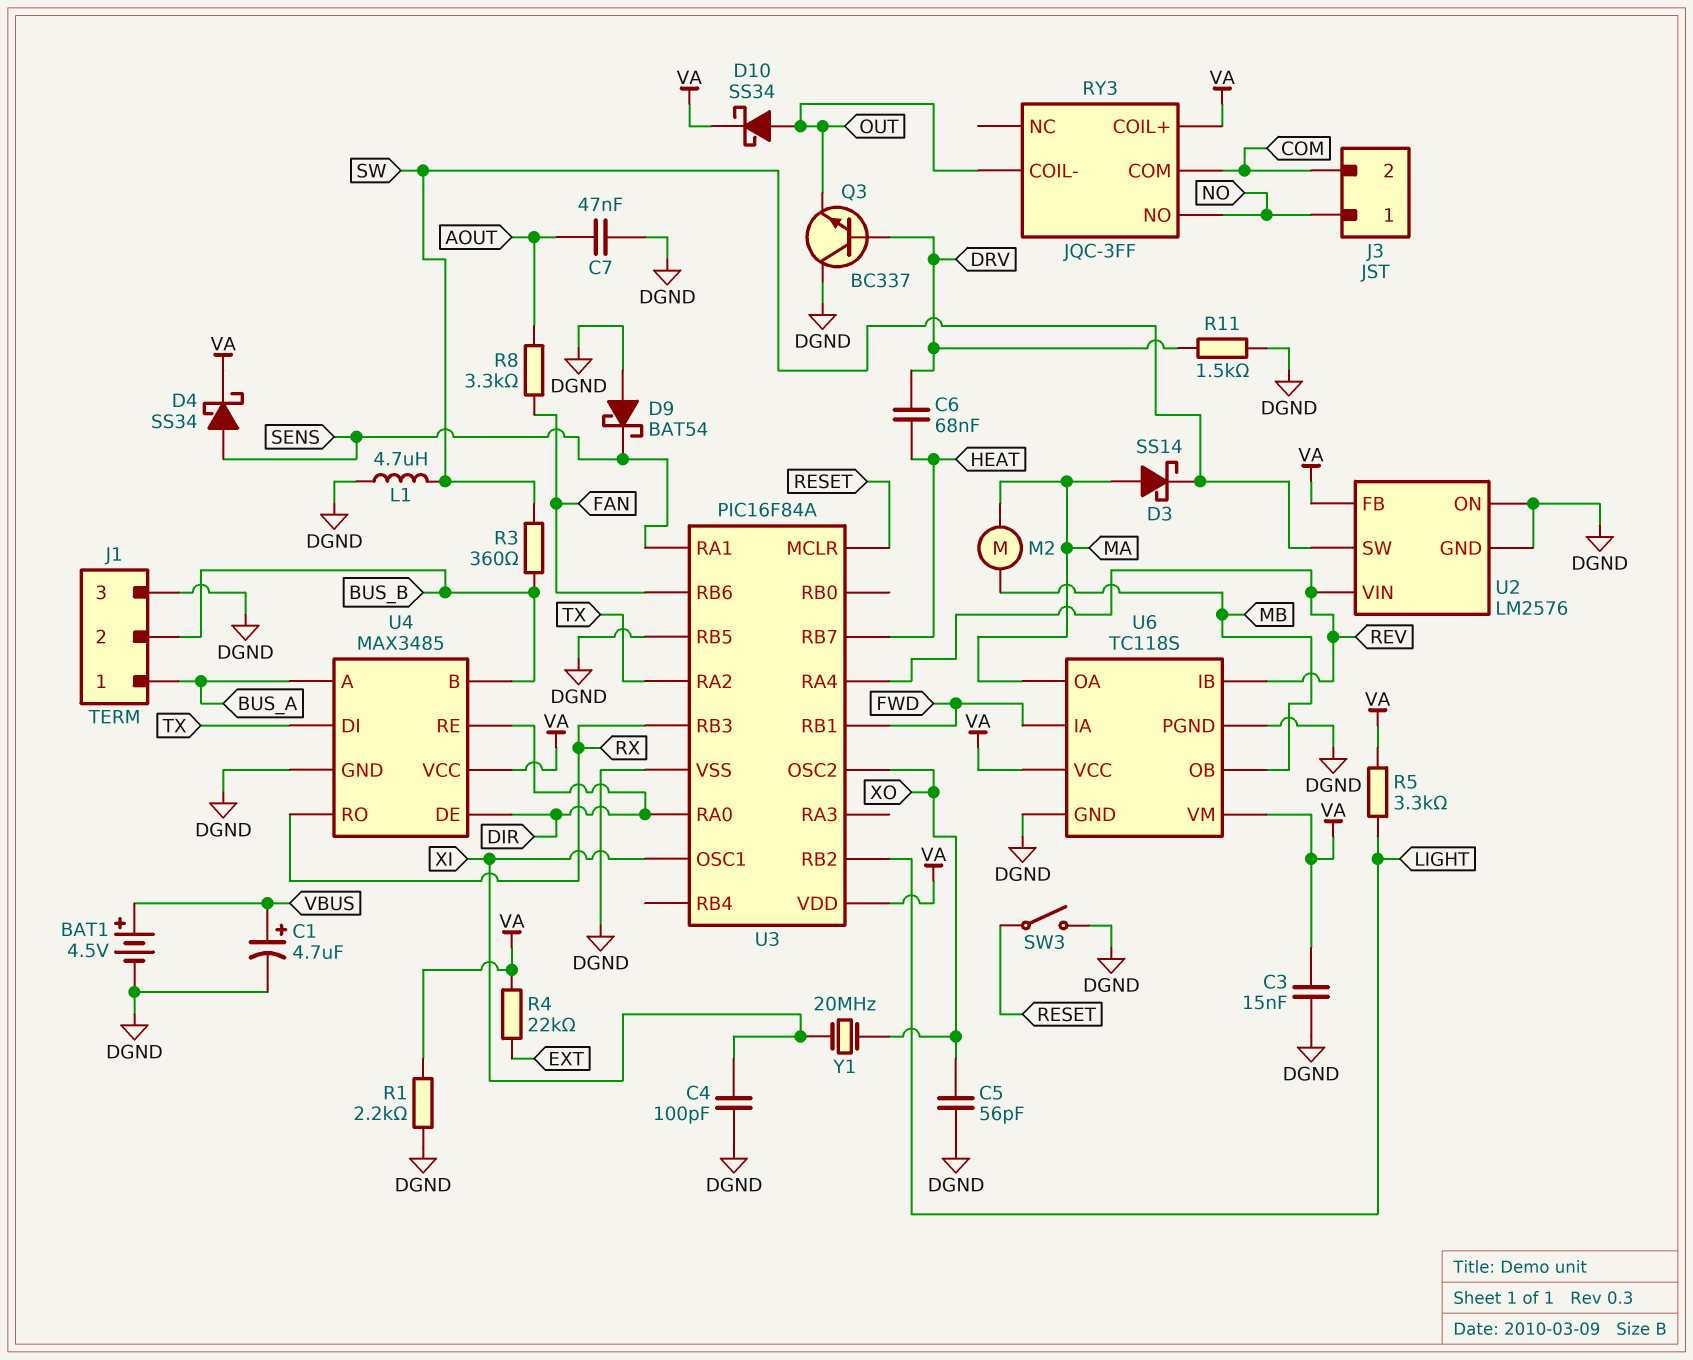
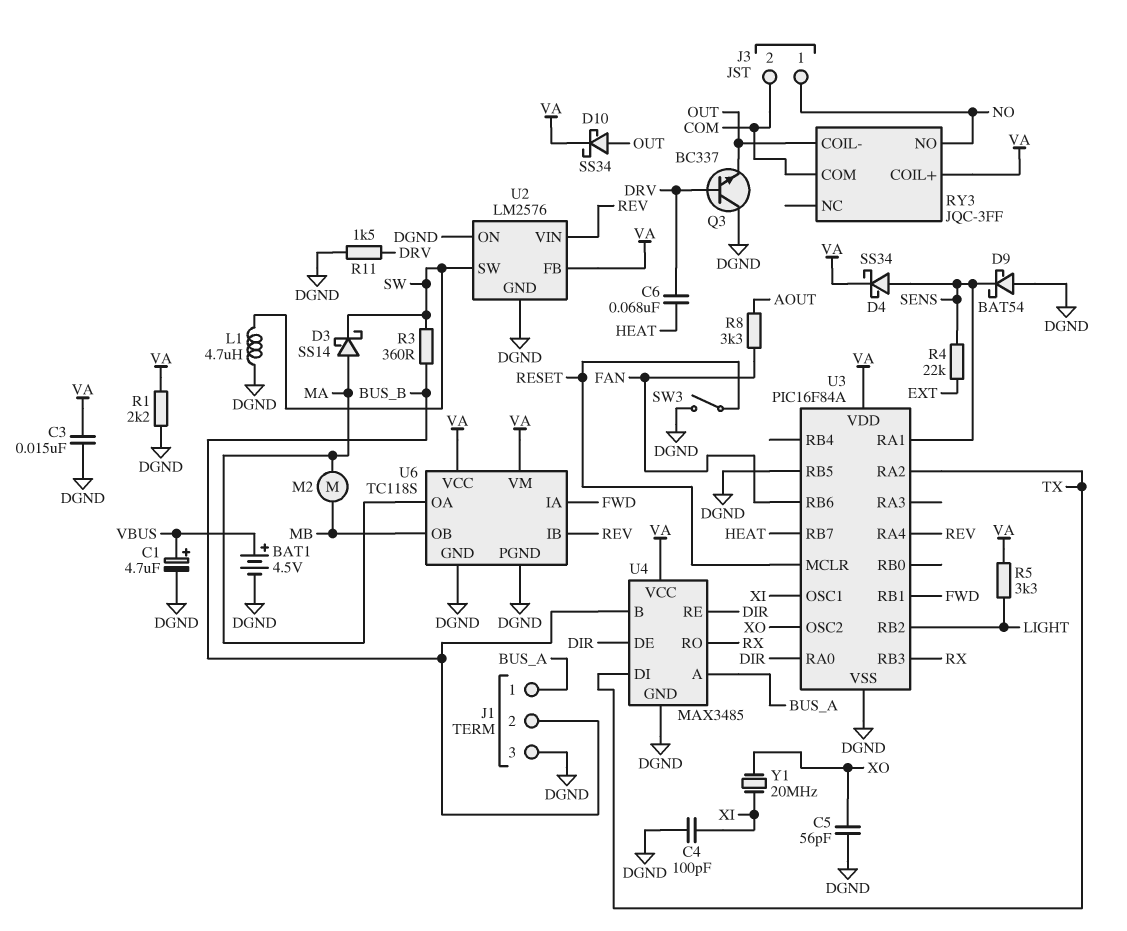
C7: 47nF (AOUT, DGND) -> none
R4: 22k (EXT, VA) -> 22k (EXT, SENS)

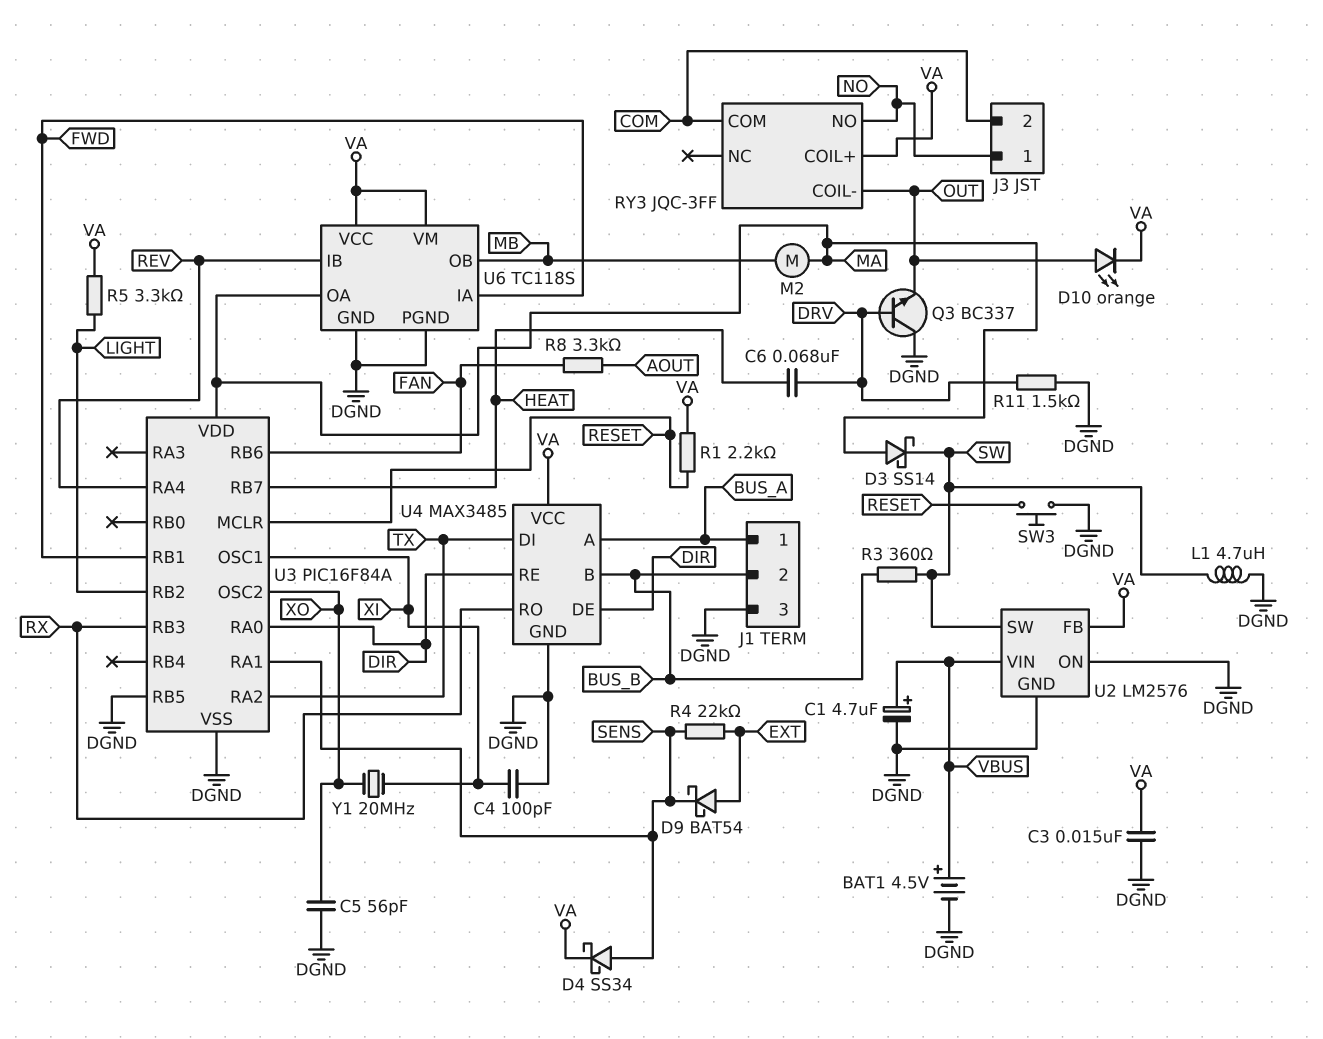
D9: schottky BAT54 (A DGND, K SENS) -> schottky BAT54 (A EXT, K SENS)
D10: schottky SS34 (A OUT, K VA) -> LED orange (A OUT, K VA)
R1: 2.2k (DGND, VA) -> 2.2k (RESET, VA)
SW3: switch (DGND, RESET) -> button (DGND, RESET)
U2 pin VIN: REV -> VBUS
U3 pin VDD: VA -> MA

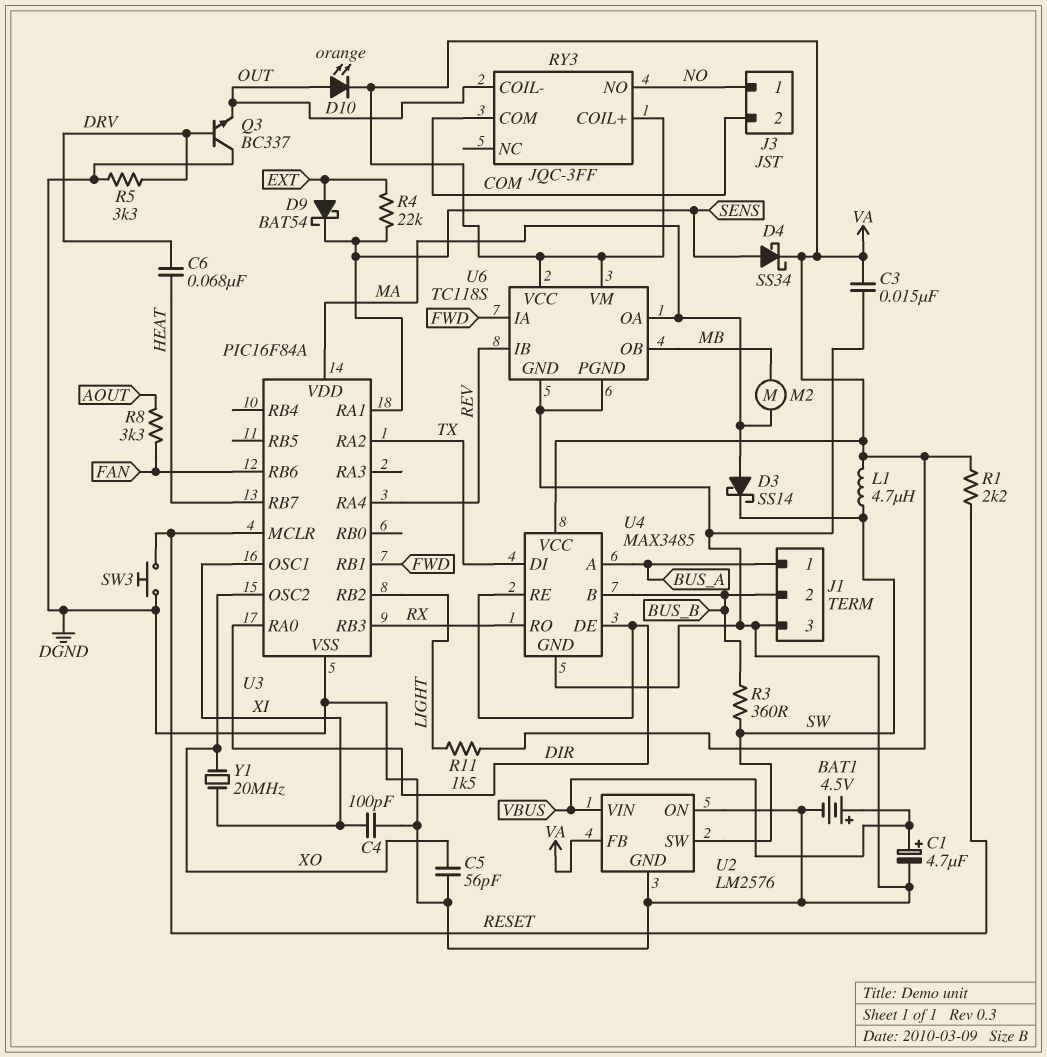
L1: 4.7uH (DGND, SW) -> 4.7uH (SW, VA)
R5: 3.3k (LIGHT, VA) -> 3.3k (DGND, DRV)
R11: 1.5k (DGND, DRV) -> 1.5k (LIGHT, VA)
U3 pin RB5: DGND -> none

